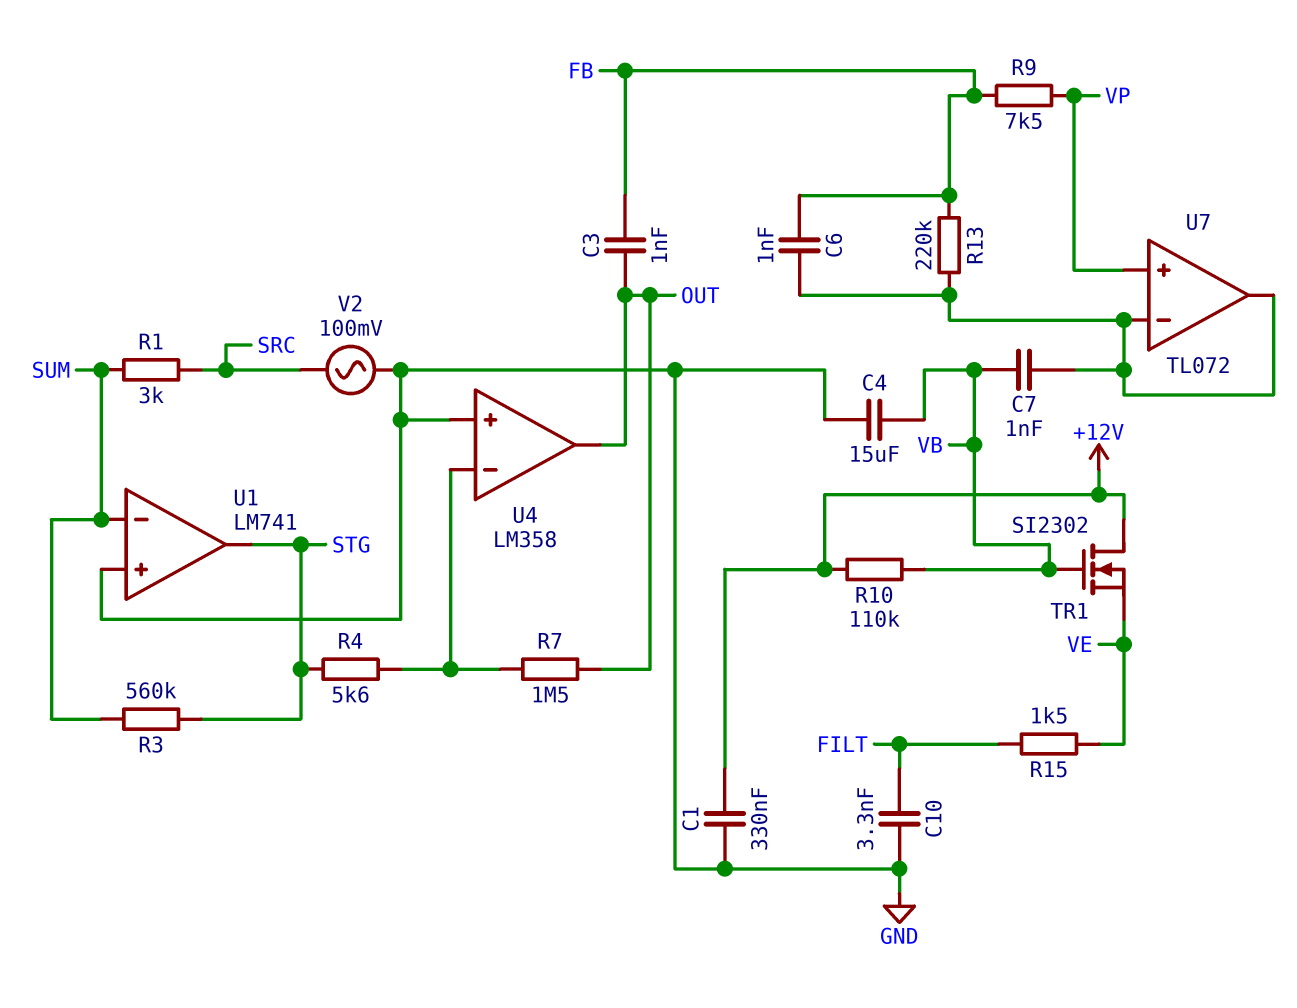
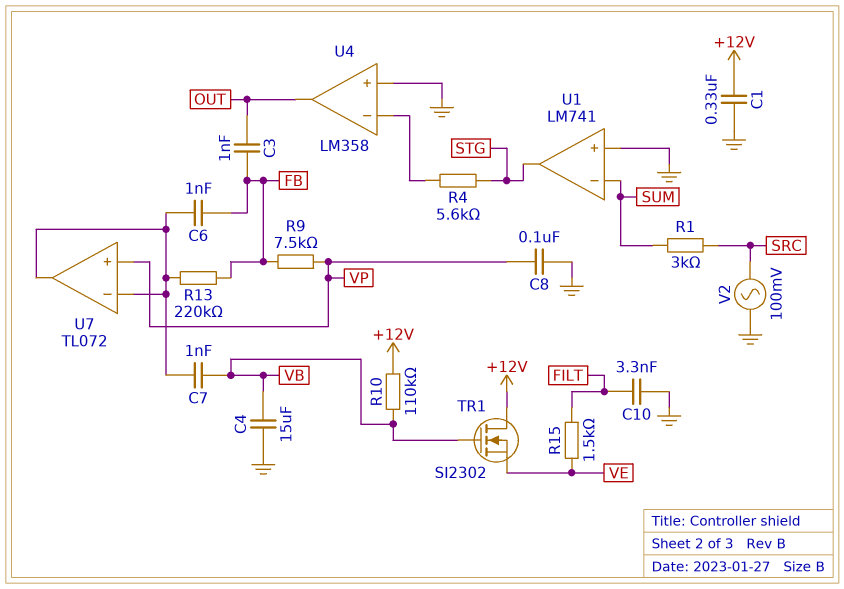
C8: none -> 100nF (GND, VP)
R3: 560k (STG, SUM) -> none
R7: 1.5M (OUT, U4/in-) -> none

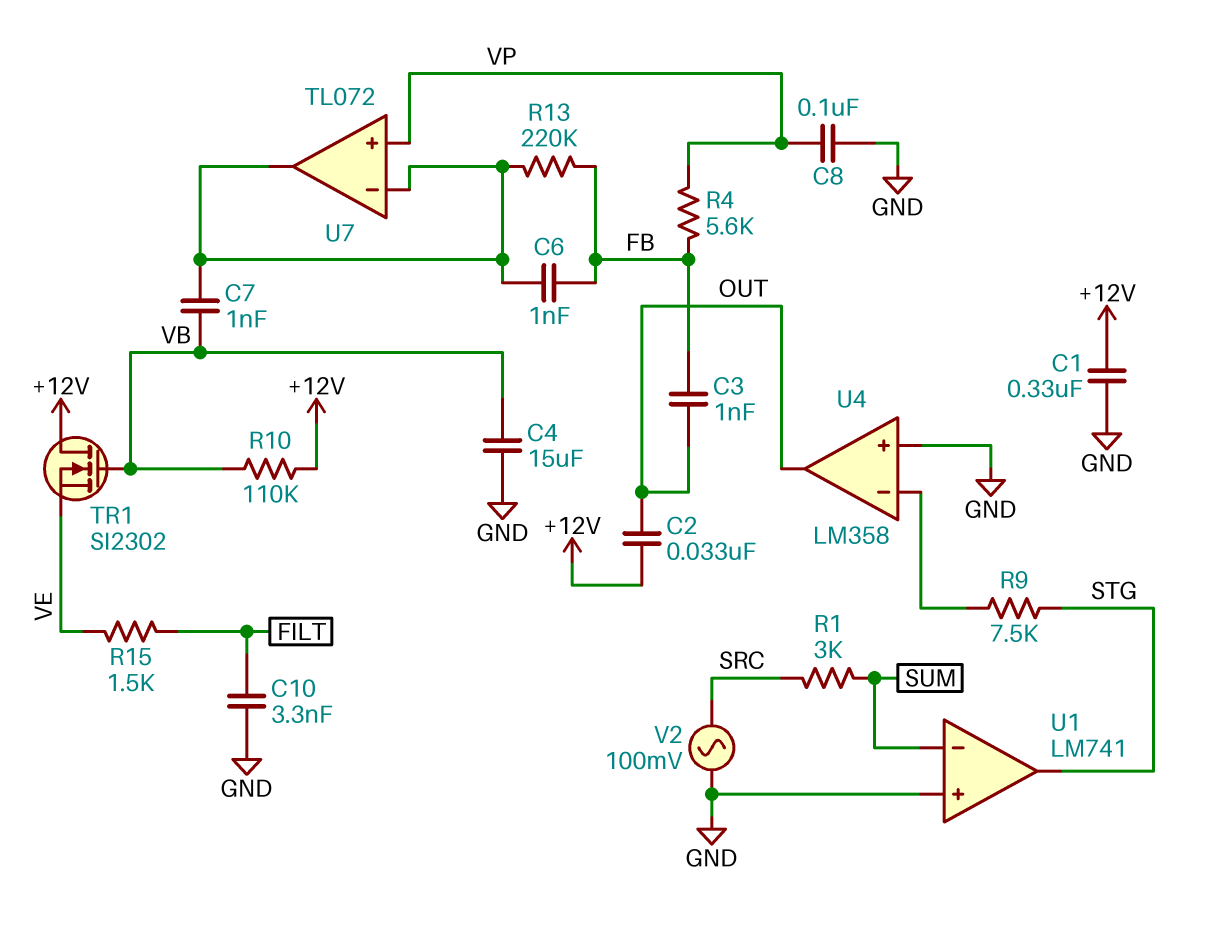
C2: none -> 33nF (+12V, OUT)
R4: 5.6k (STG, U4/in-) -> 5.6k (FB, VP)
R9: 7.5k (FB, VP) -> 7.5k (STG, U4/in-)

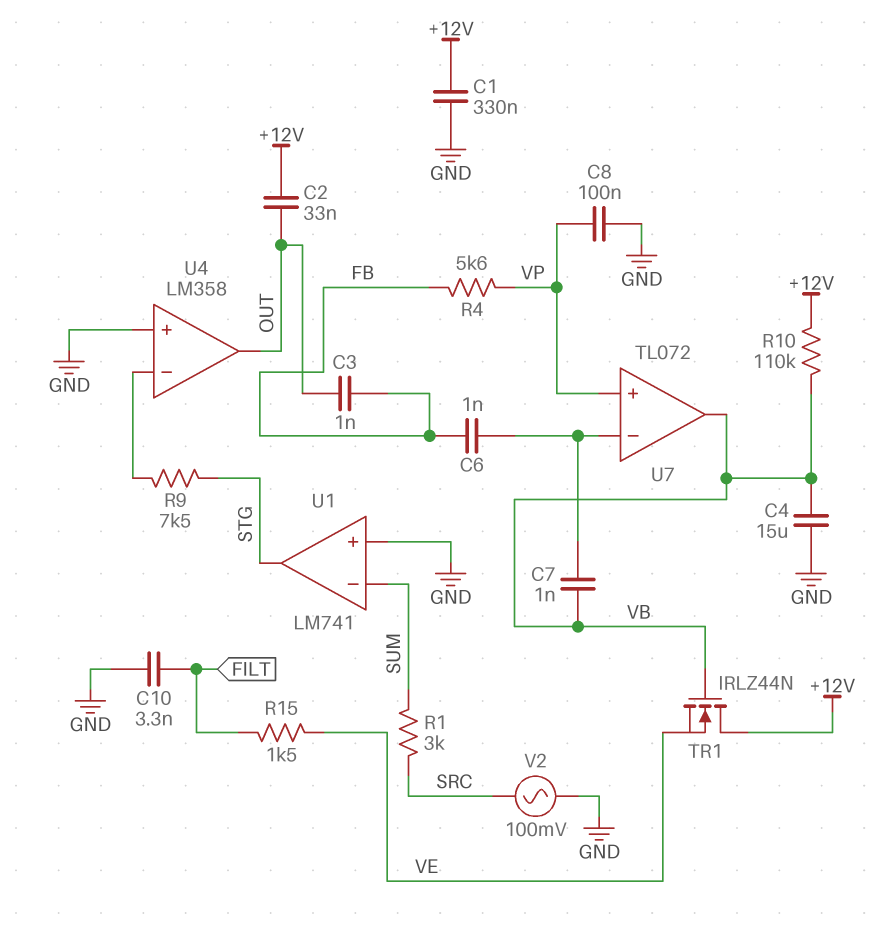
R13: 220k (FB, U7/in-) -> none
TR1: NMOS SI2302 (G VB, D +12V, S VE) -> NMOS IRLZ44N (G VB, D +12V, S VE)
U7 pin out: U7/in- -> VB

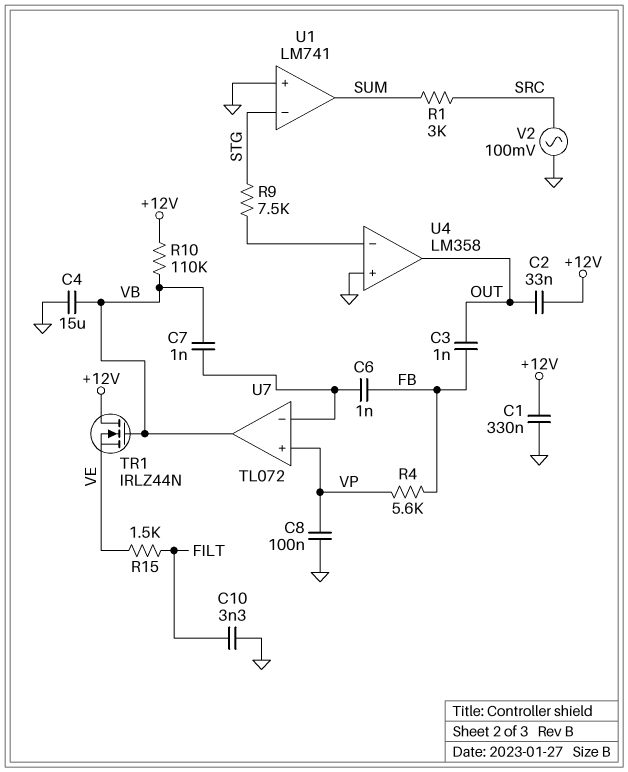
U1 pin in-: SUM -> STG
U1 pin out: STG -> SUM

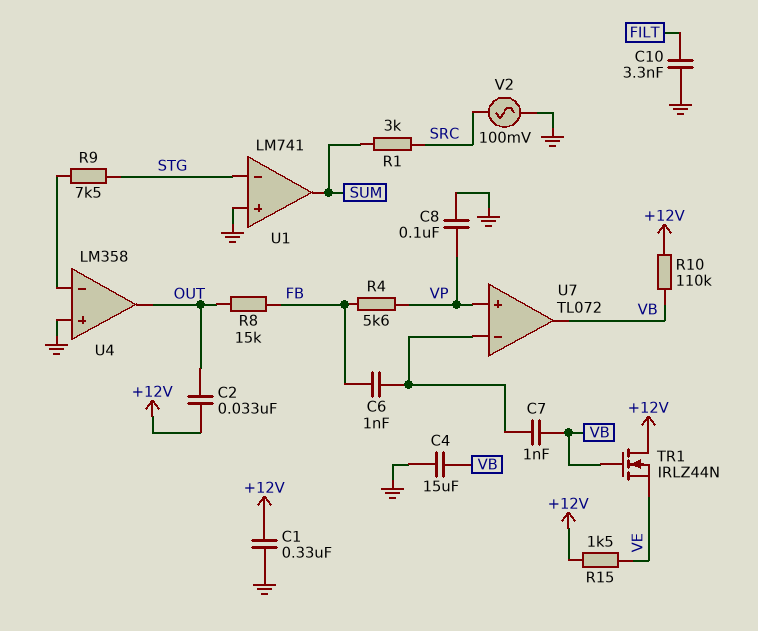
C3: 1nF (FB, OUT) -> none
R8: none -> 15k (FB, OUT)
R15: 1.5k (FILT, VE) -> 1.5k (+12V, VE)

